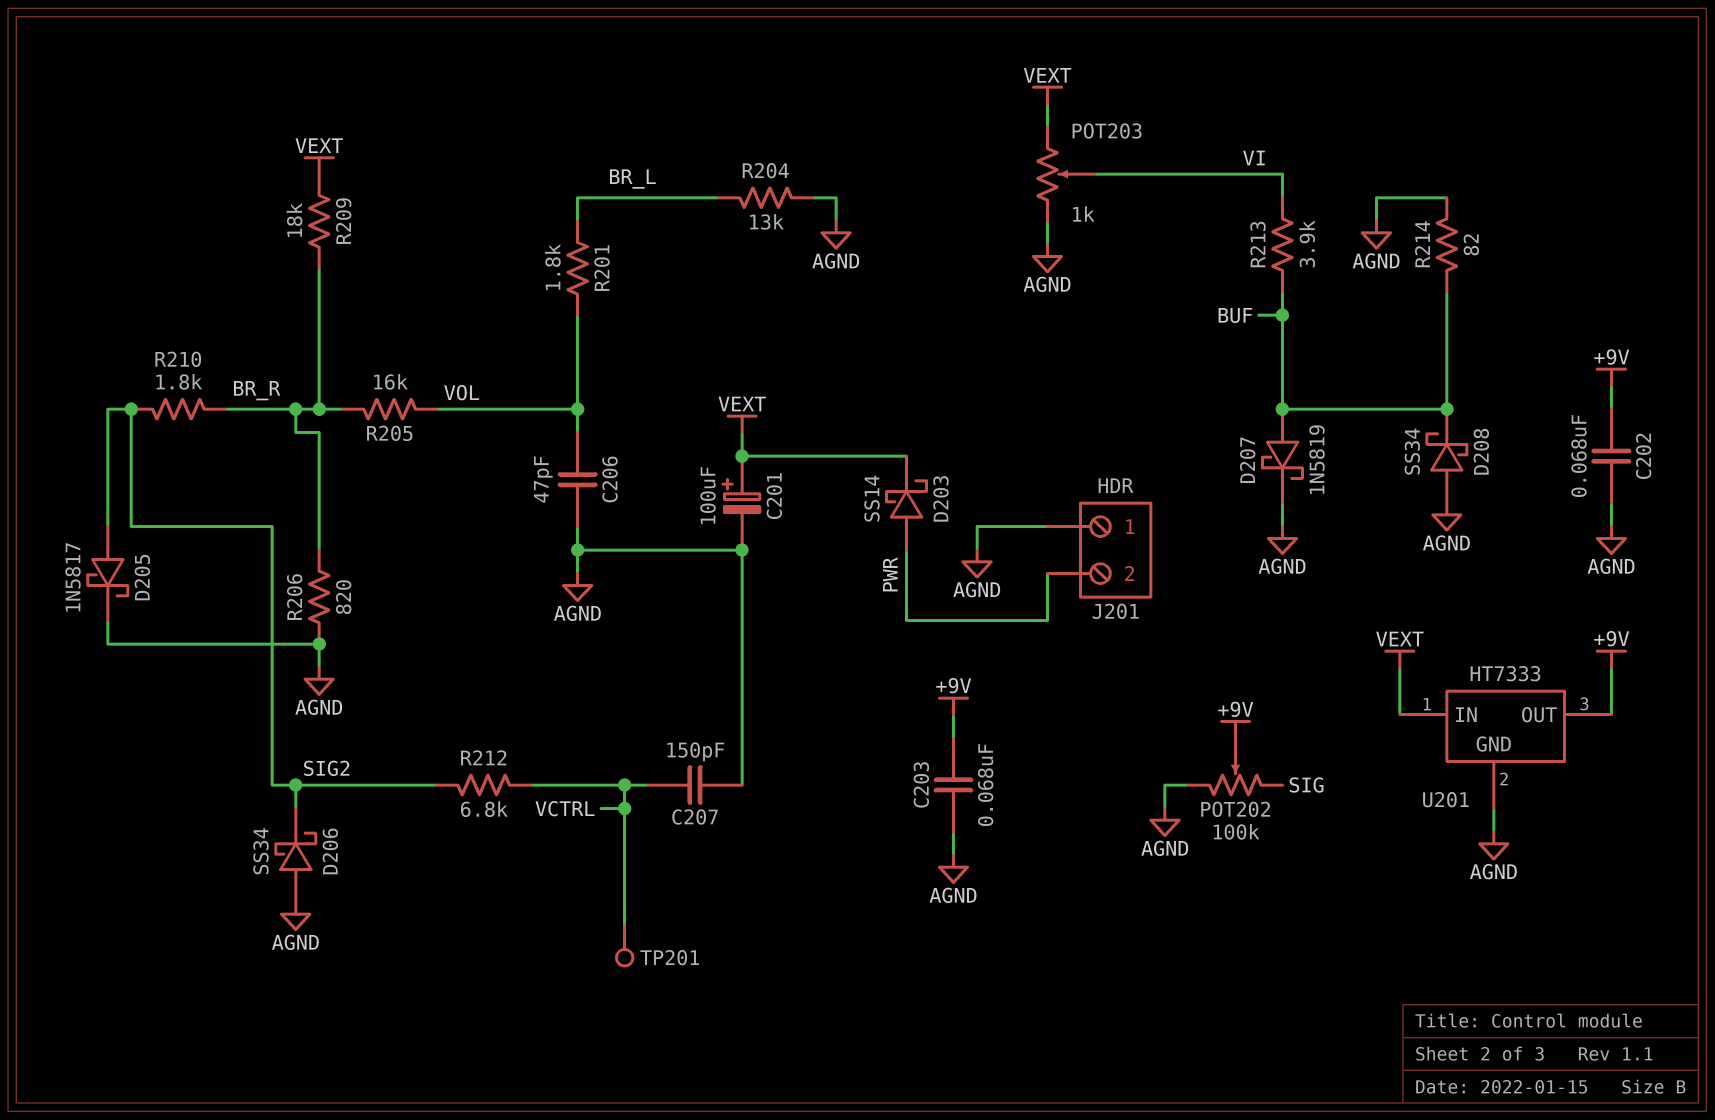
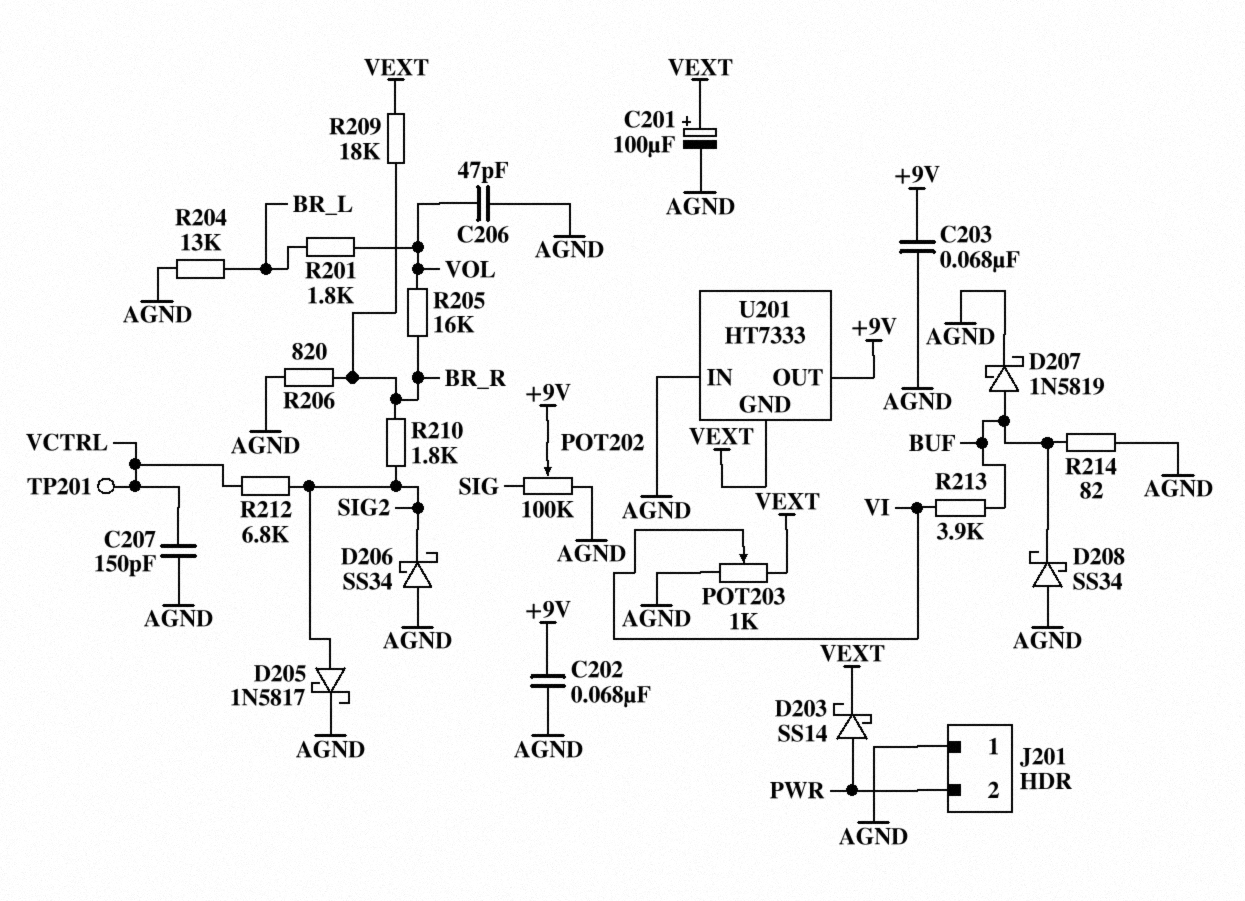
U201 pin GND: AGND -> VEXT
U201 pin IN: VEXT -> AGND

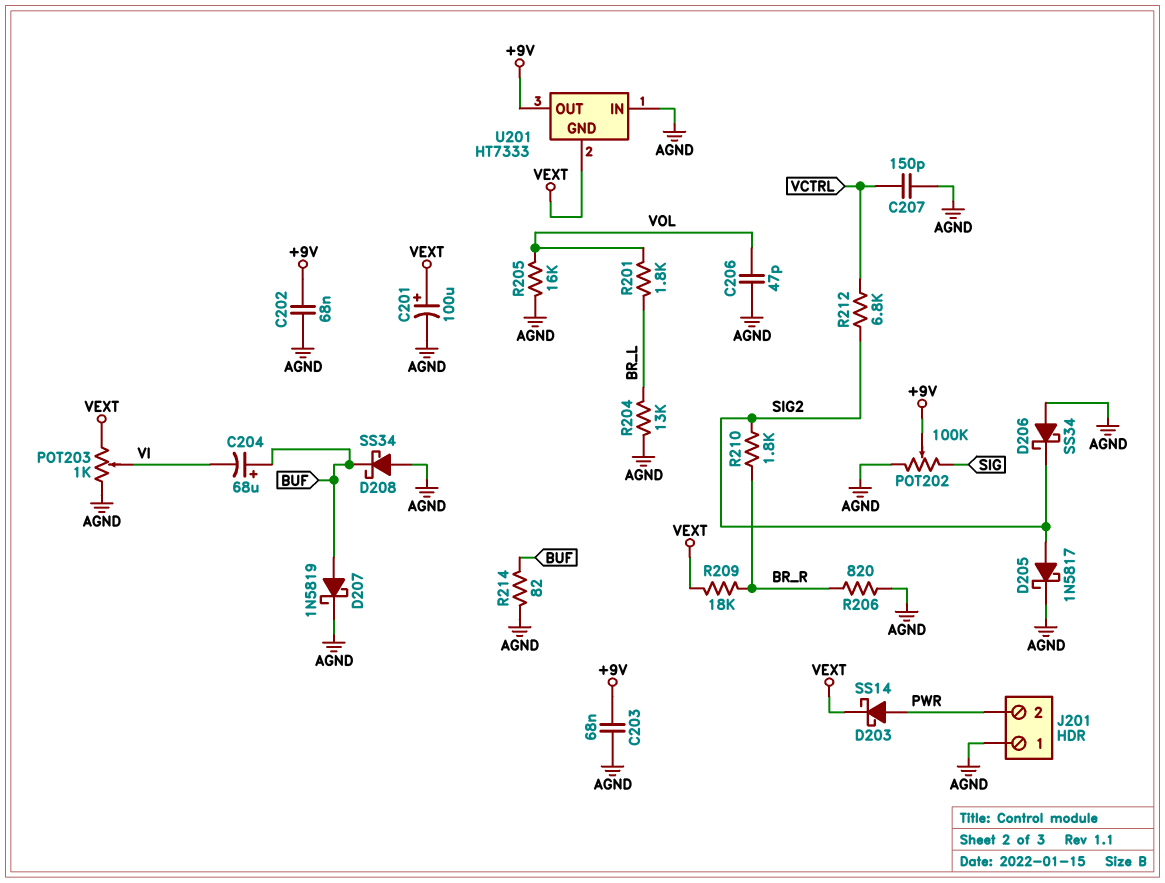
C204: none -> 68uF (plus BUF, minus VI)
R205: 16k (BR_R, VOL) -> 16k (AGND, VOL)
R213: 3.9k (BUF, VI) -> none
TP201: test point (VCTRL) -> none

